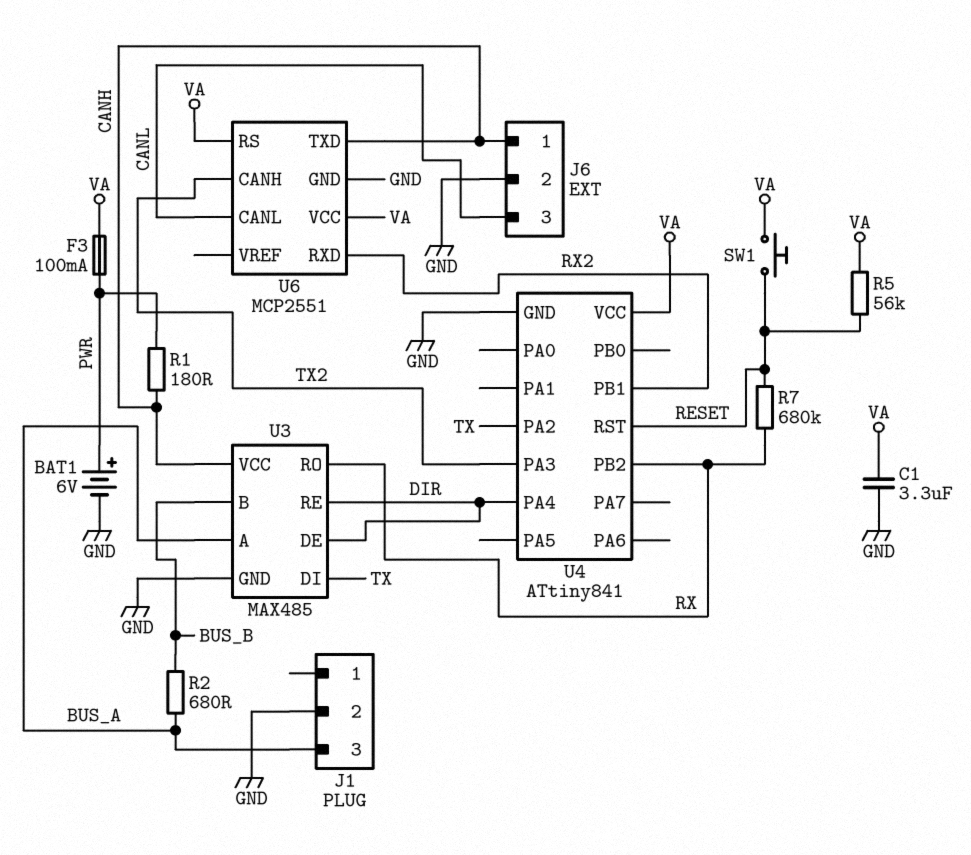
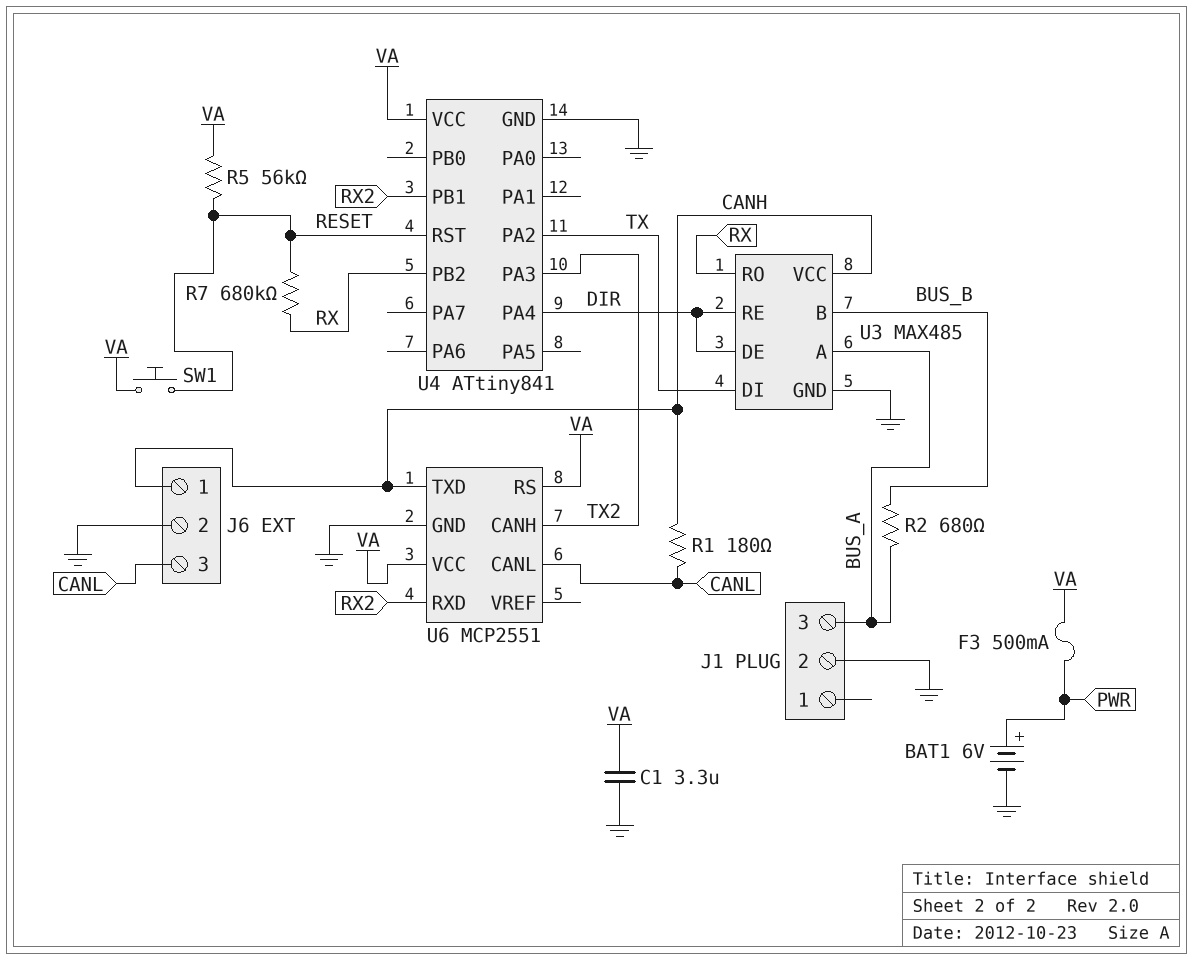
F3: 100mA (PWR, VA) -> 500mA (PWR, VA)
R1: 180 (CANH, PWR) -> 180 (CANH, CANL)

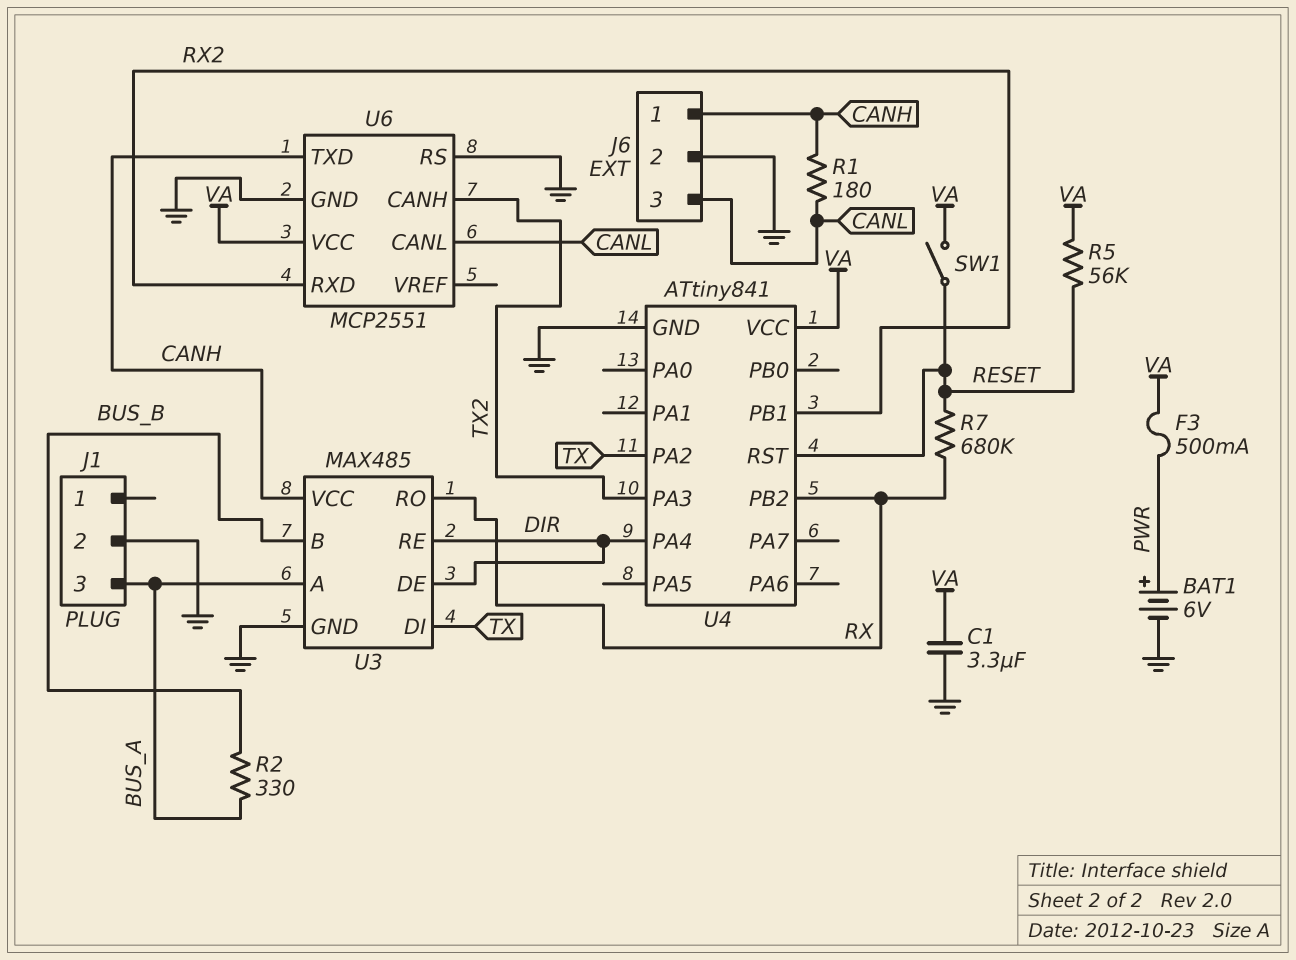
R2: 680 (BUS_A, BUS_B) -> 330 (BUS_A, BUS_B)
SW1: button (RESET, VA) -> switch (RESET, VA)
U6 pin RS: VA -> GND

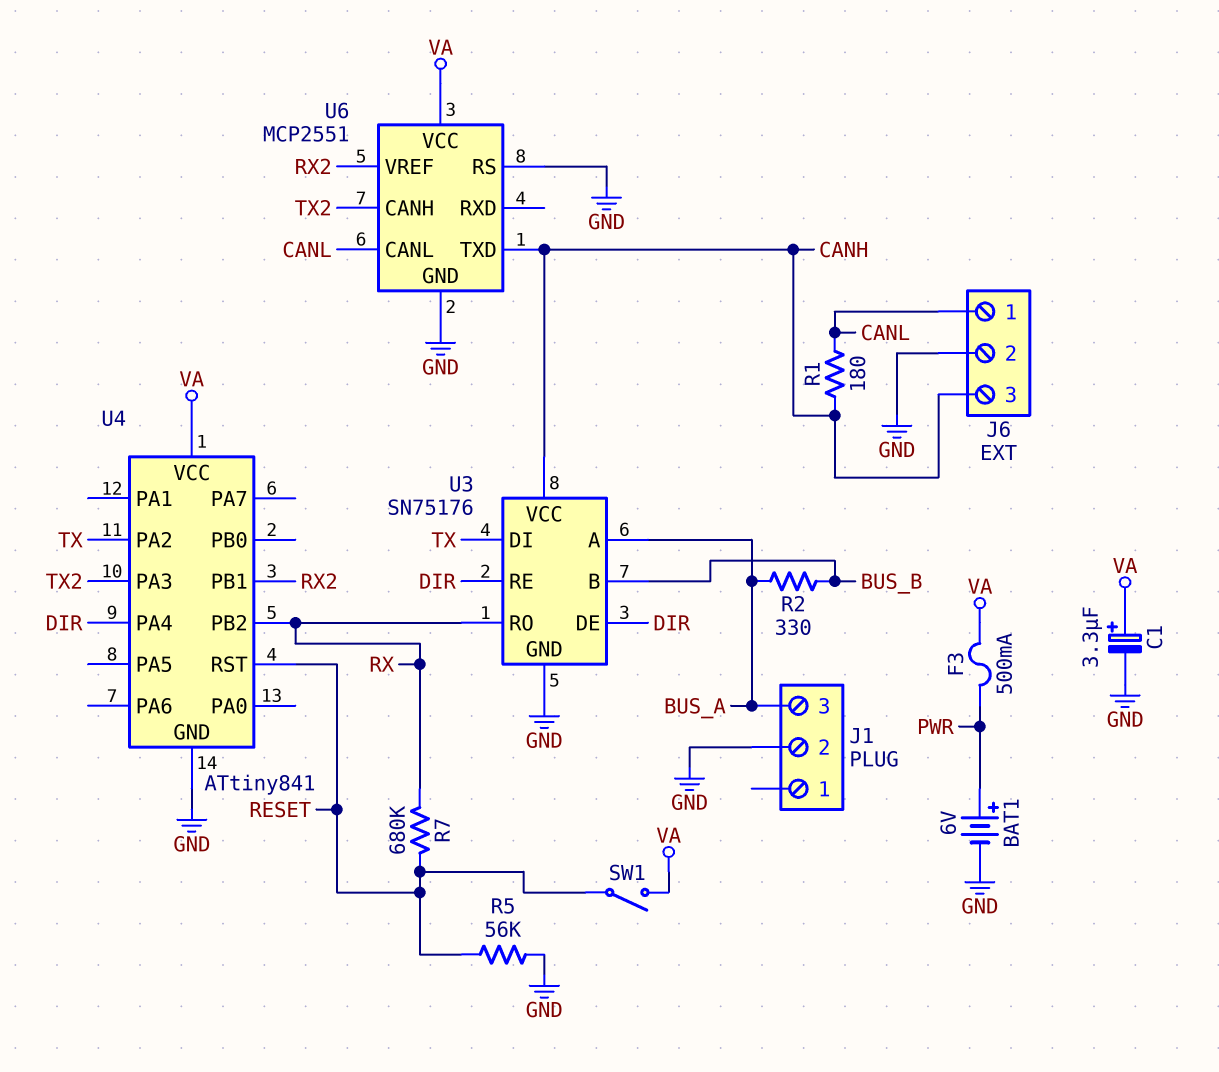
C1: 3.3uF (GND, VA) -> 3.3uF (plus VA, minus GND)
J6 pin 1: CANH -> CANL
J6 pin 3: CANL -> CANH
R5: 56k (RESET, VA) -> 56k (GND, RESET)
U3: MAX485 -> SN75176
U6 pin RXD: RX2 -> none
U6 pin VREF: none -> RX2

